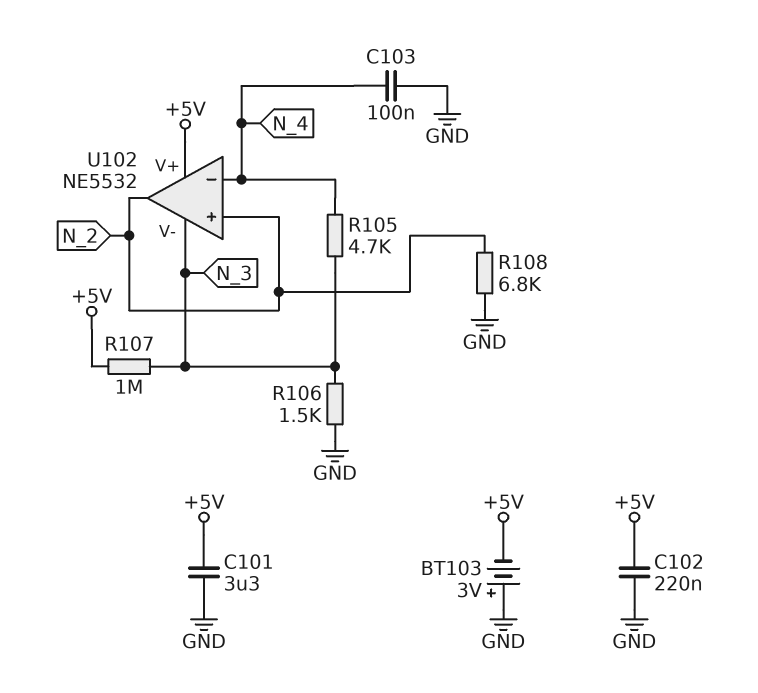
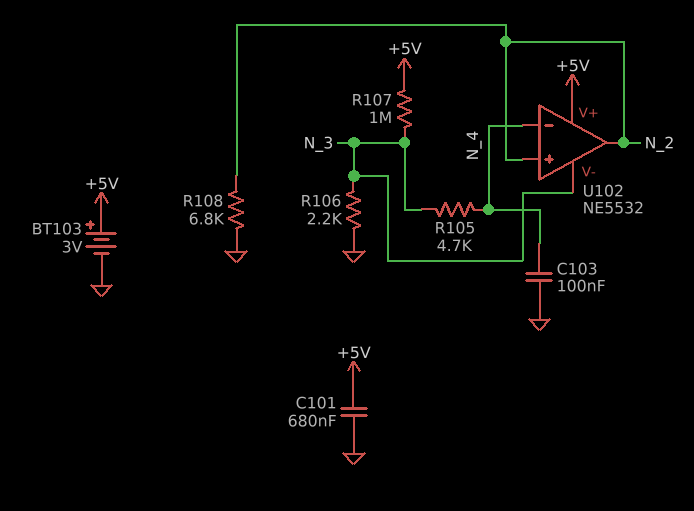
BT103: 3V (plus GND, minus +5V) -> 3V (plus +5V, minus GND)
C101: 3.3uF (+5V, GND) -> 680nF (+5V, GND)
C102: 220nF (+5V, GND) -> none
R106: 1.5k (GND, N_3) -> 2.2k (GND, N_3)

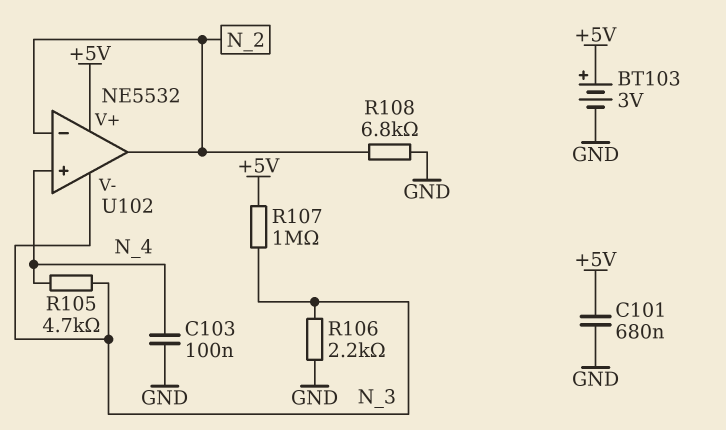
U102 pin in+: N_2 -> N_4
U102 pin in-: N_4 -> N_2

